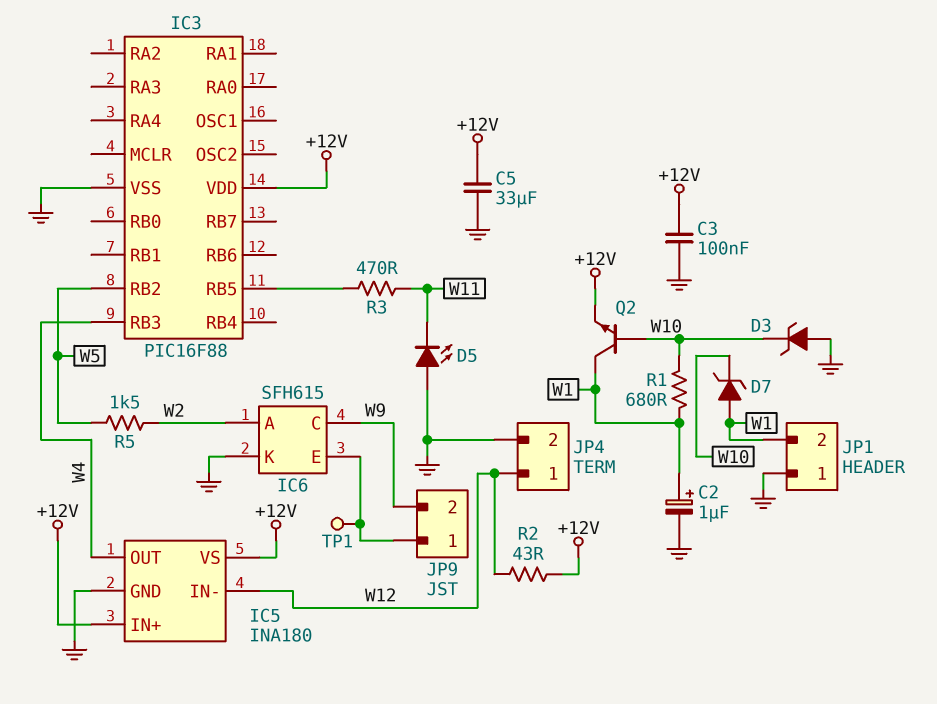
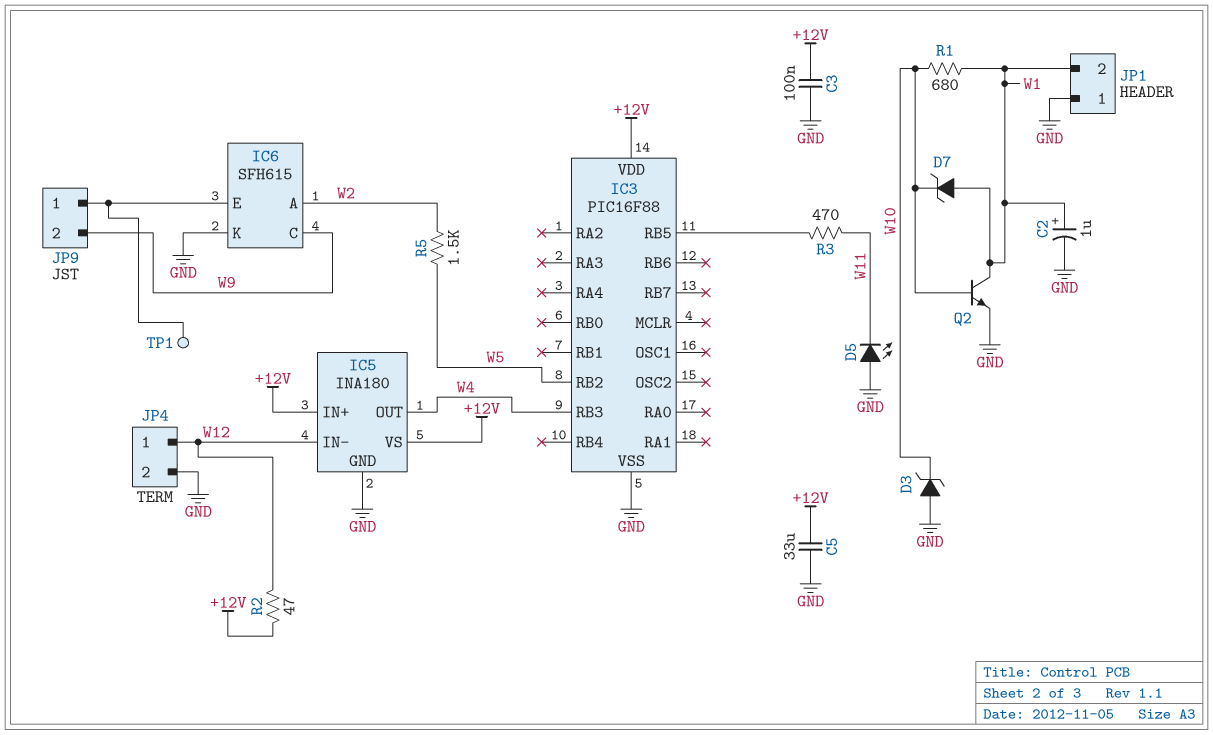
Q2: NPN (B W10, C W1, E +12V) -> NPN (B W10, C W1, E GND)
R2: 43 (+12V, W12) -> 47 (+12V, W12)

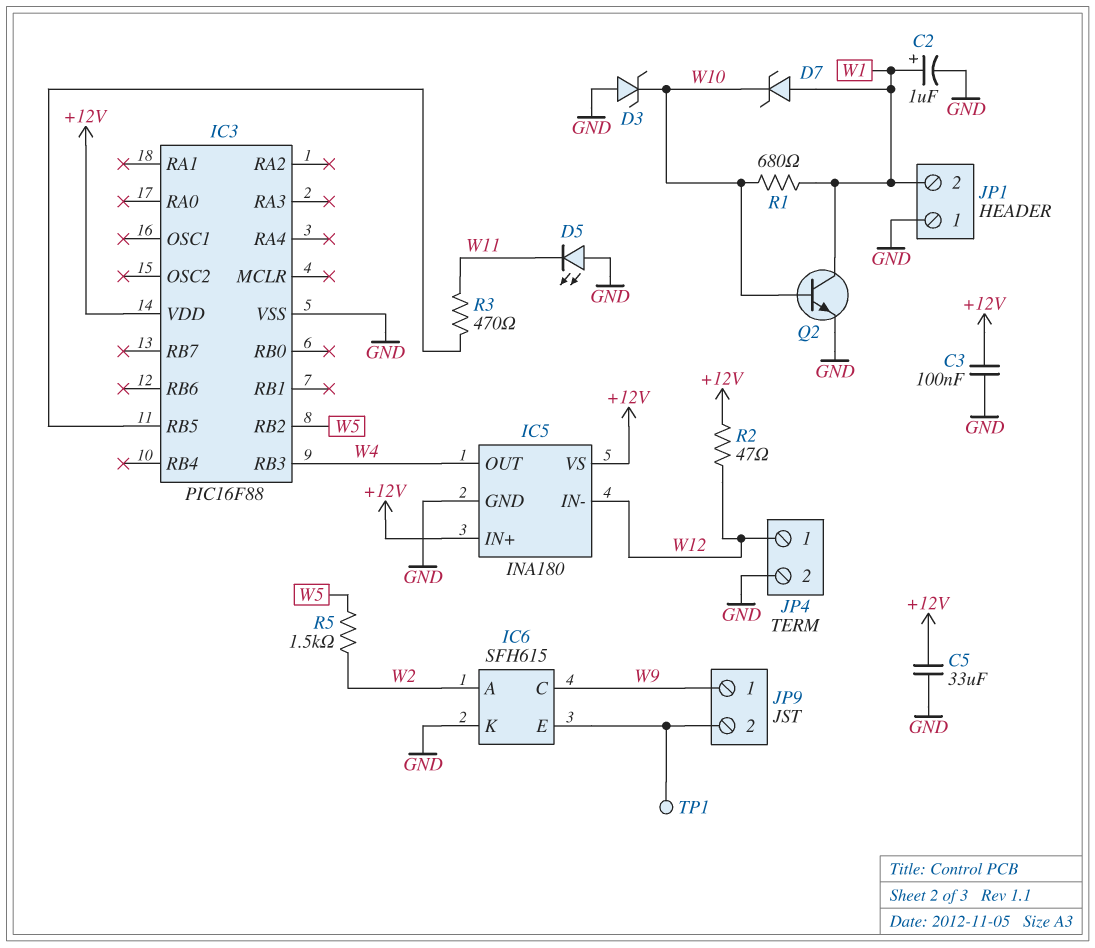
JP9 pin 1: IC6/E -> W9
JP9 pin 2: W9 -> IC6/E

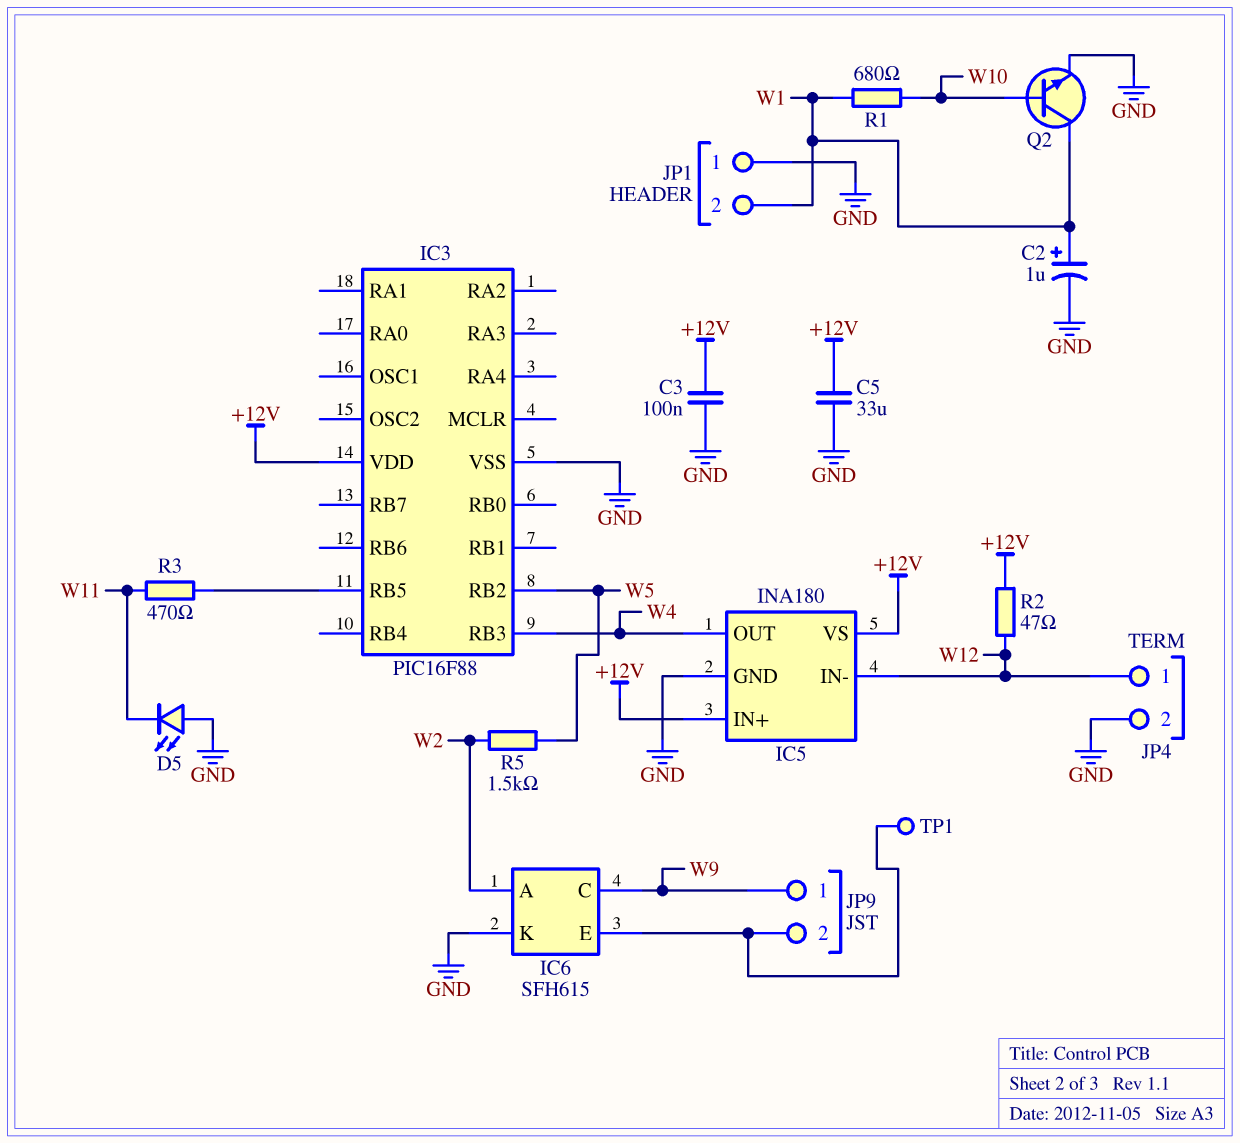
D3: zener (A GND, K W10) -> none
D7: zener (A W1, K W10) -> none

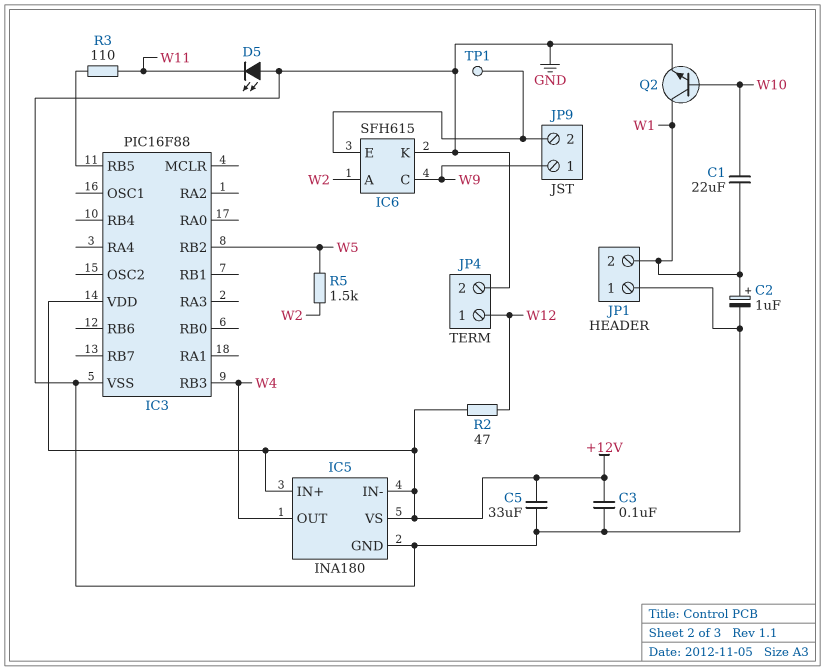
C1: none -> 22uF (W1, W10)
IC5 pin IN-: W12 -> +12V
R1: 680 (W1, W10) -> none
R3: 470 (IC3/RB5, W11) -> 110 (IC3/RB5, W11)

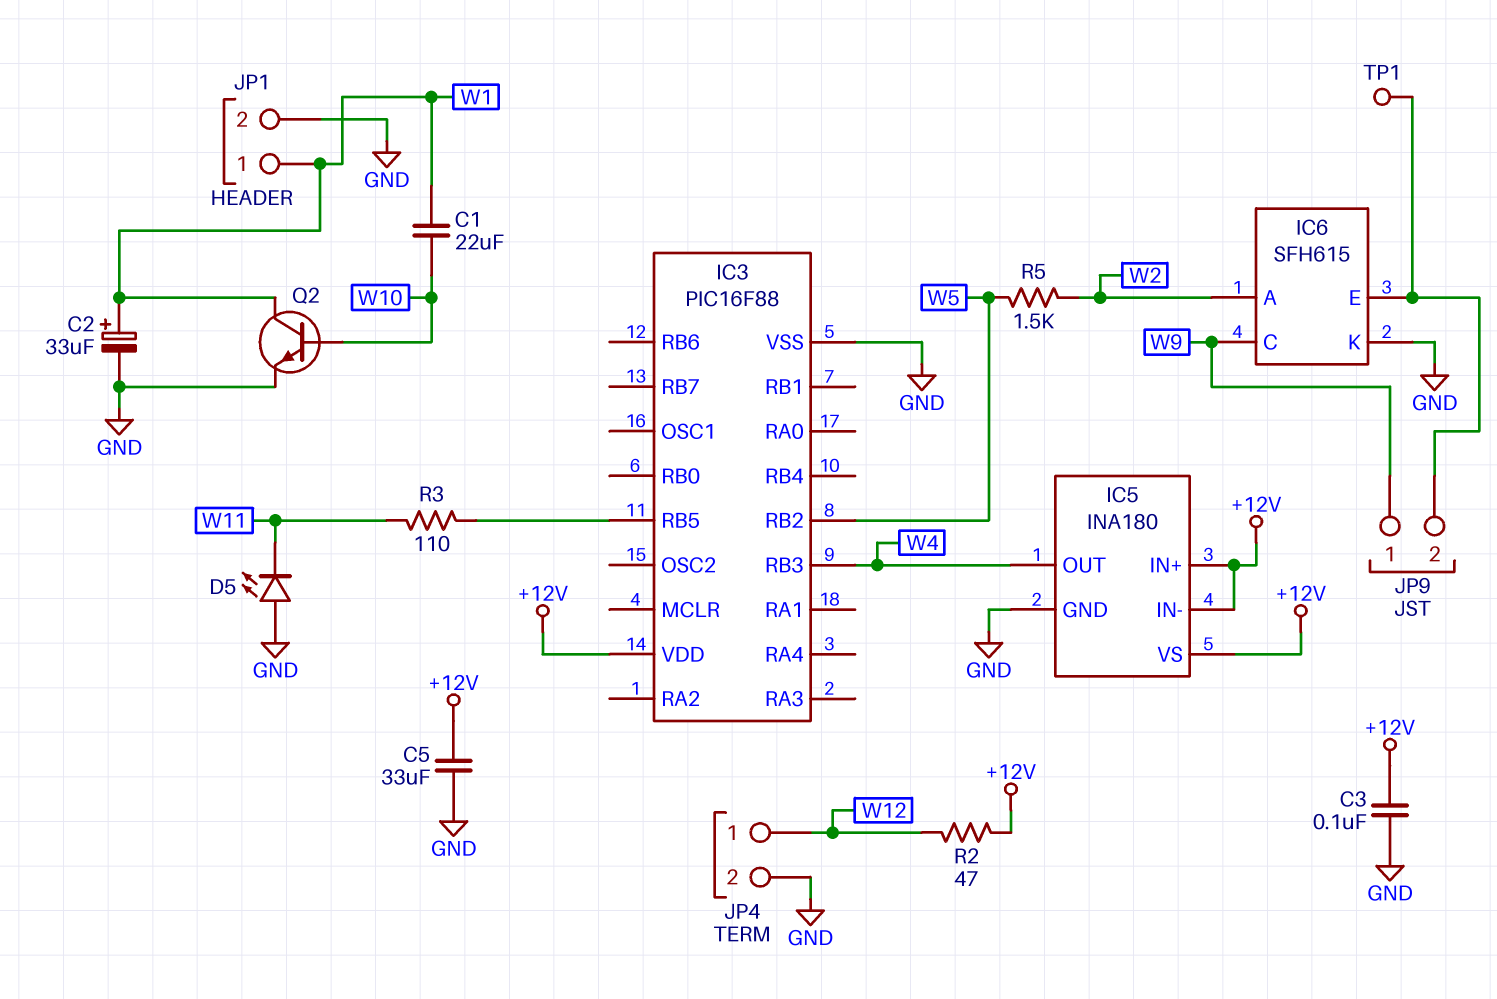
C2: 1uF (plus W1, minus GND) -> 33uF (plus W1, minus GND)
JP1 pin 1: GND -> W1
JP1 pin 2: W1 -> GND

